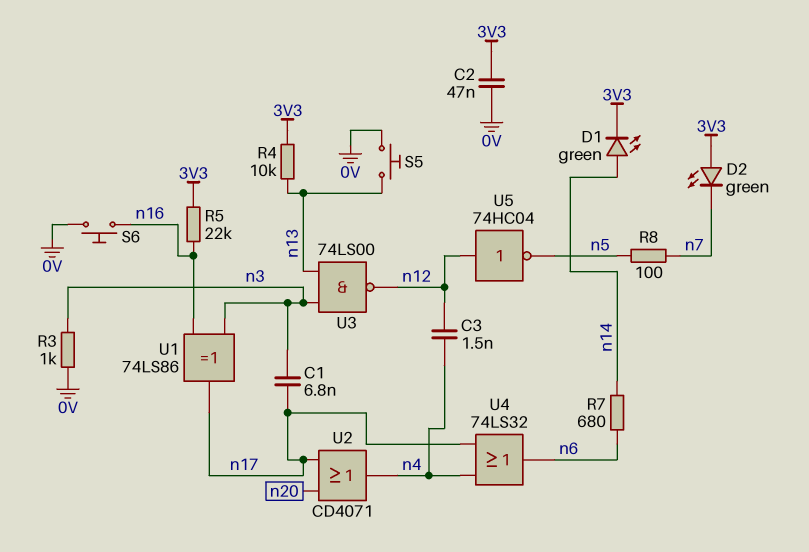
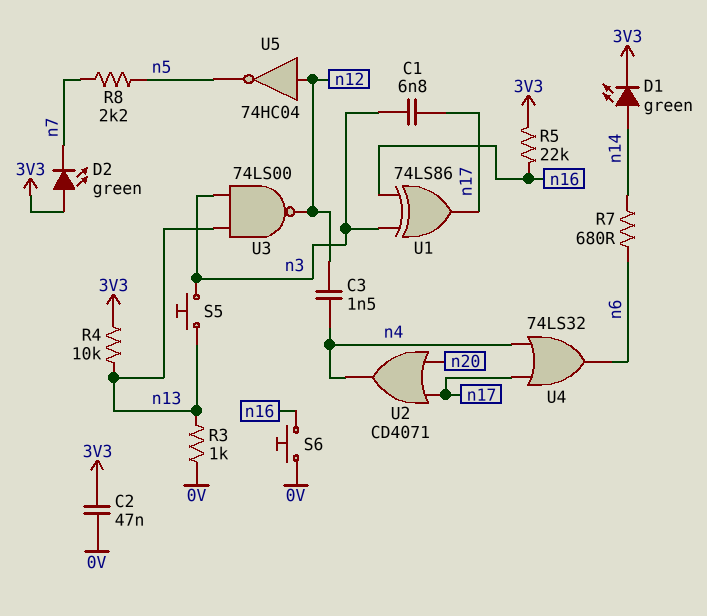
R3: 1k (0V, n3) -> 1k (0V, n13)
R8: 100 (n5, n7) -> 2.2k (n5, n7)
S5: button (0V, n13) -> button (n3, n13)

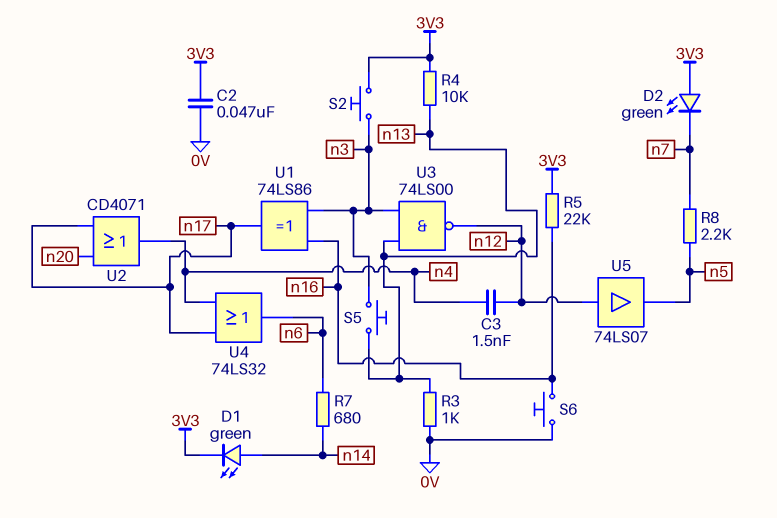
C1: 6.8nF (n3, n17) -> none
S2: none -> button (3V3, n3)
U5: NOT 74HC04 (in n12, out n5) -> buffer 74LS07 (in n12, out n5)

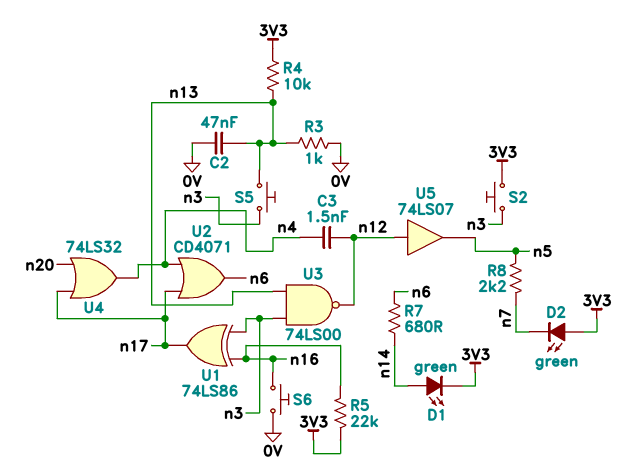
C2: 47nF (0V, 3V3) -> 47nF (0V, n13)
U2: OR CD4071 (in n17, in n20, out n4) -> OR CD4071 (in n4, in n17, out n6)
U4: OR 74LS32 (in n4, in n17, out n6) -> OR 74LS32 (in n17, in n20, out n4)

